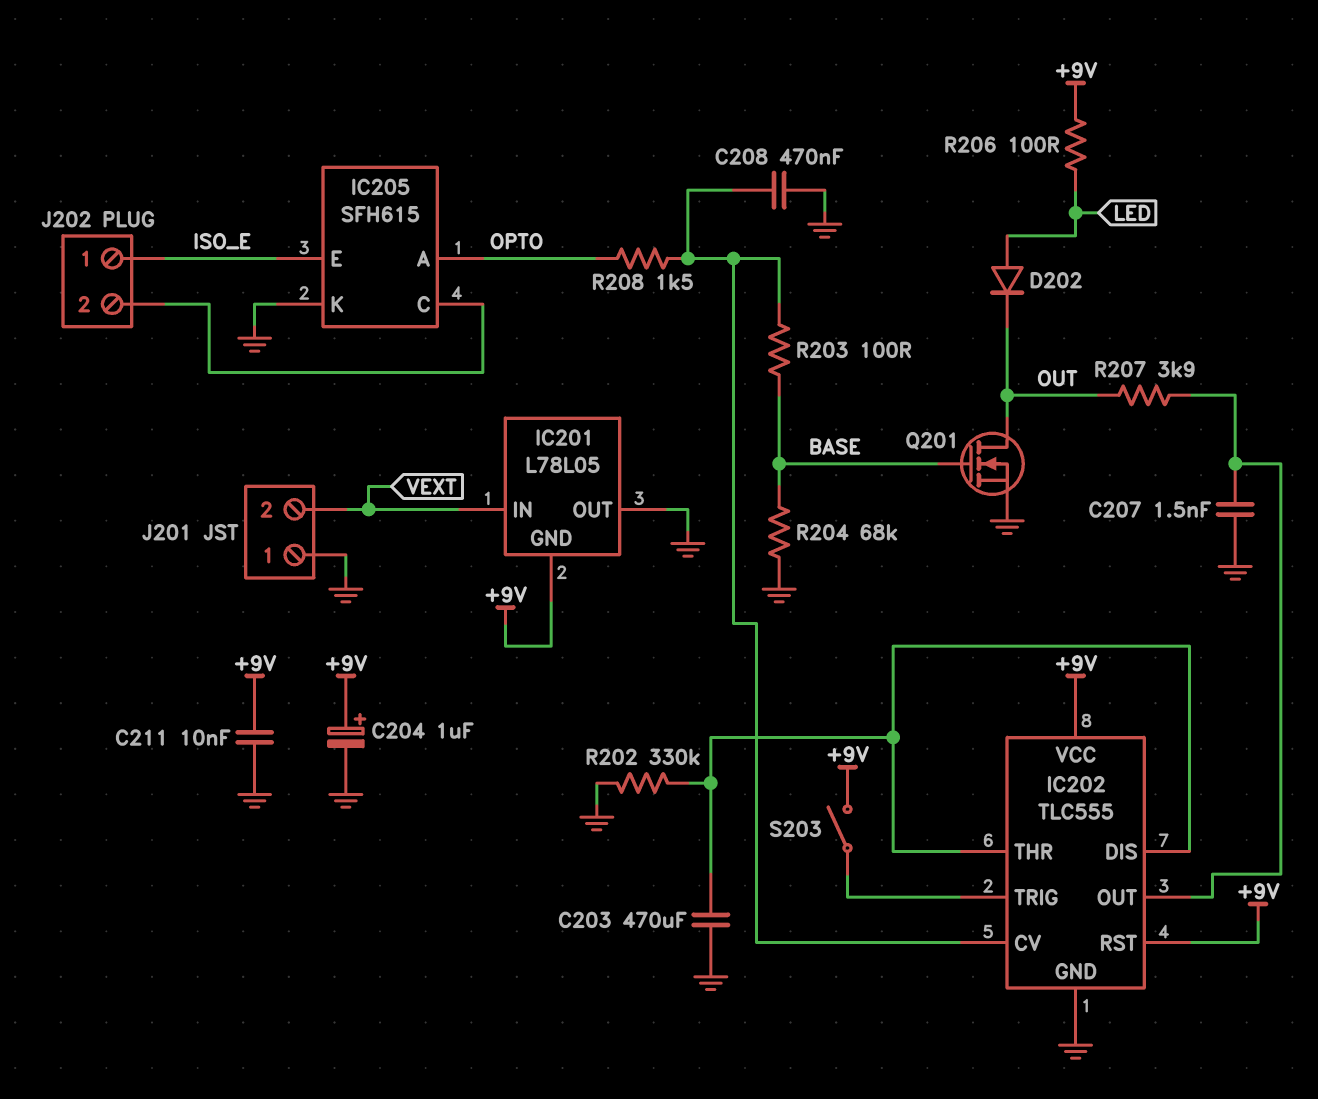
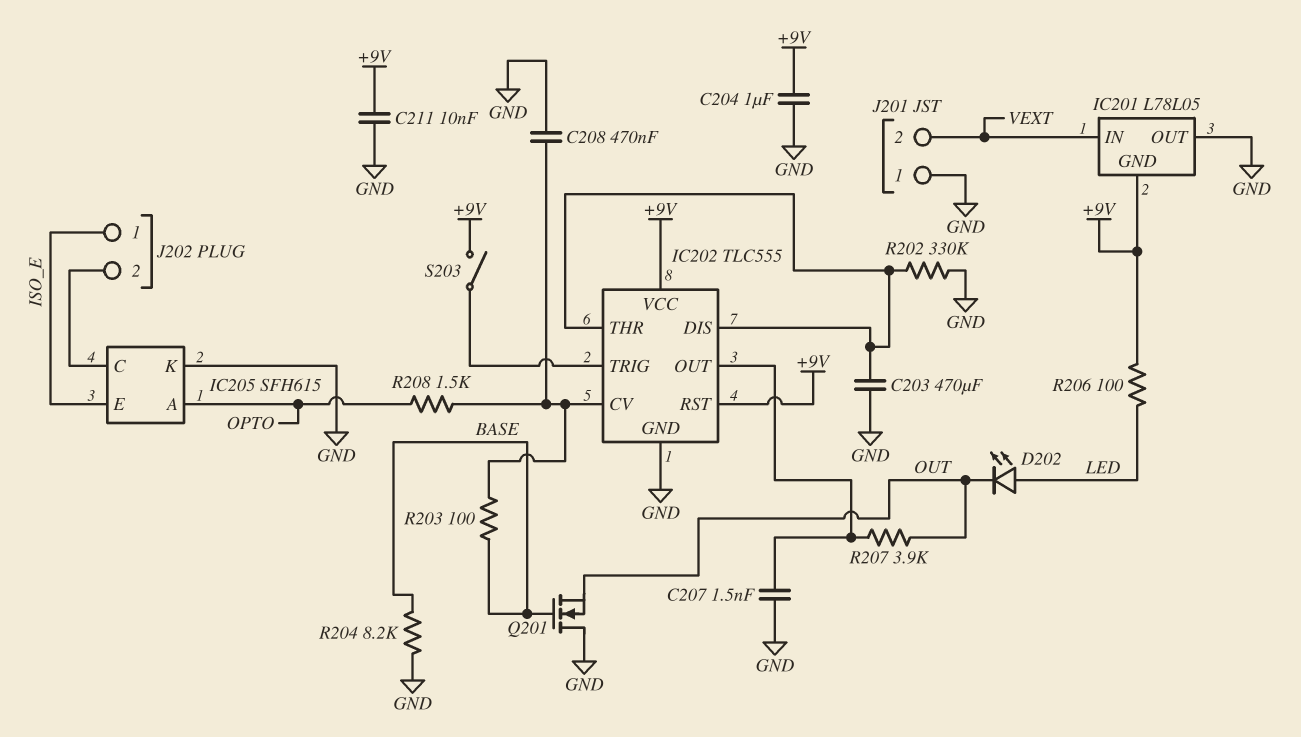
C204: 1uF (plus +9V, minus GND) -> 1uF (+9V, GND)
D202: diode (A LED, K OUT) -> LED (A LED, K OUT)
Q201: NMOS (G BASE, D OUT, S GND) -> NMOS (G BASE, D GND, S OUT)
R204: 68k (BASE, GND) -> 8.2k (BASE, GND)

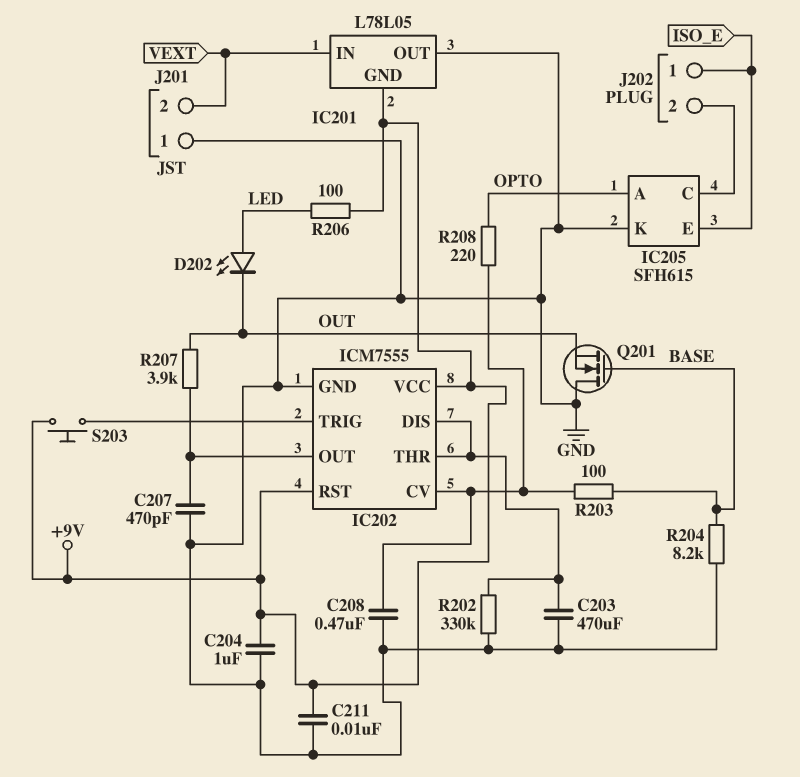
C207: 1.5nF (GND, IC202/OUT) -> 470pF (GND, IC202/OUT)
IC202: TLC555 -> ICM7555
R208: 1.5k (IC202/CV, OPTO) -> 220 (IC202/CV, OPTO)
S203: switch (+9V, IC202/TRIG) -> button (+9V, IC202/TRIG)

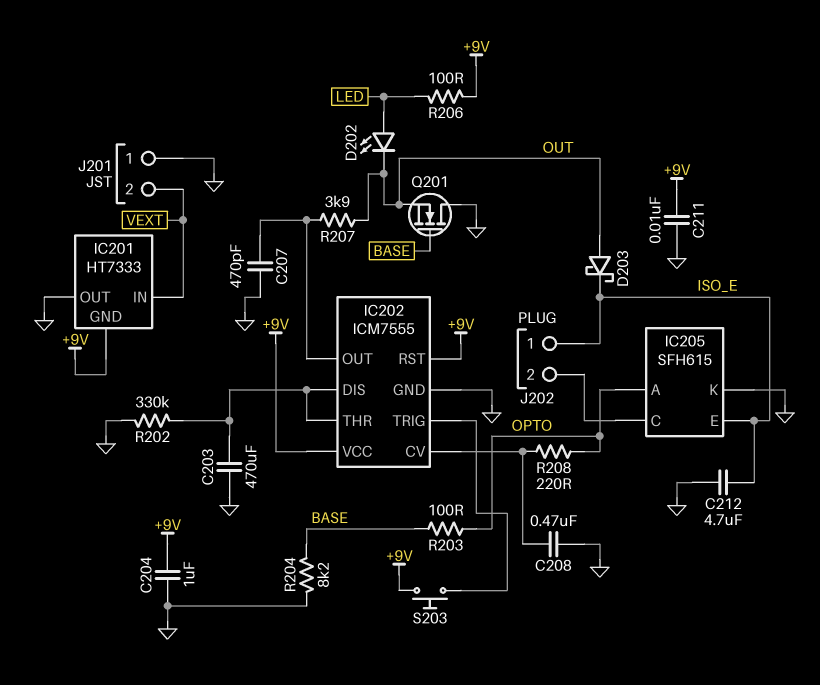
C212: none -> 4.7uF (GND, ISO_E)
D203: none -> schottky (A OUT, K ISO_E)
IC201: L78L05 -> HT7333
R203: 100 (BASE, IC202/CV) -> 100 (BASE, OPTO)

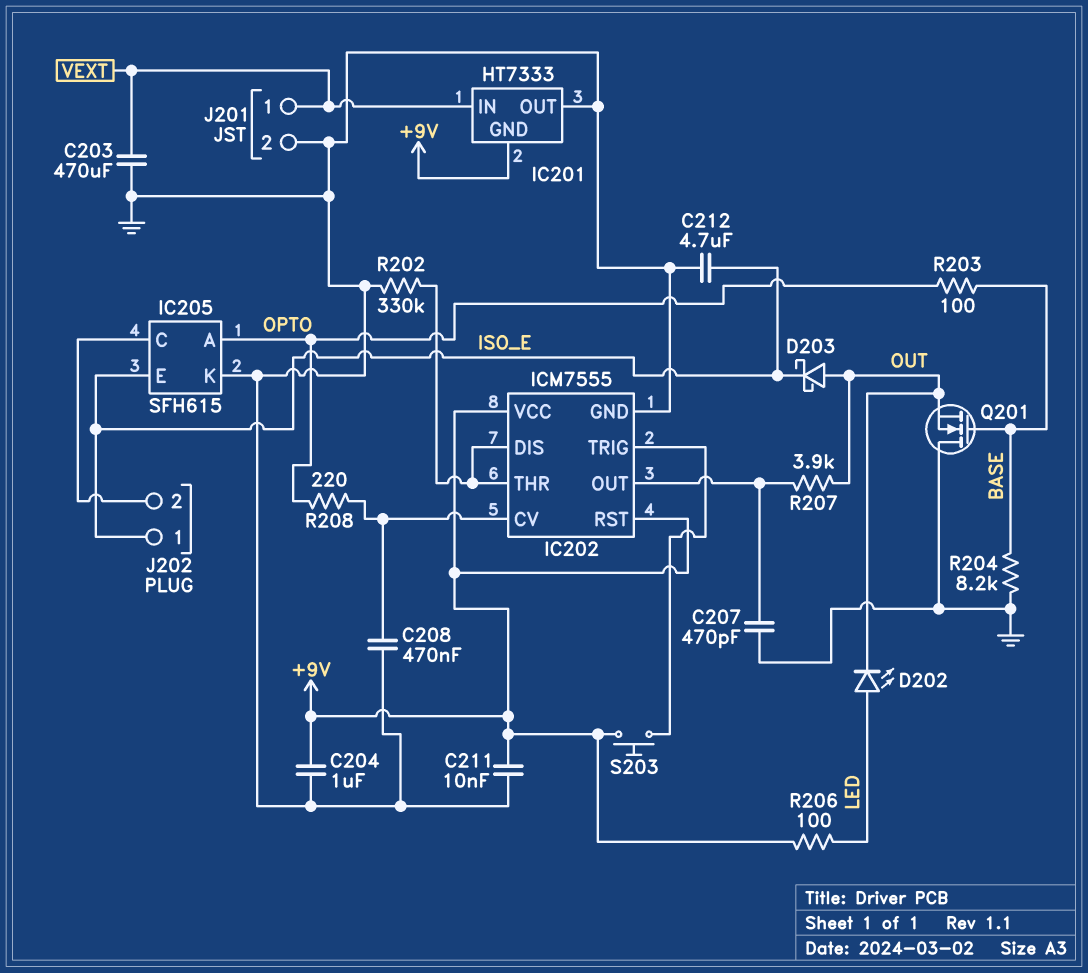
C203: 470uF (GND, IC202/DIS) -> 470uF (GND, VEXT)
J201 pin 1: GND -> VEXT
J201 pin 2: VEXT -> GND

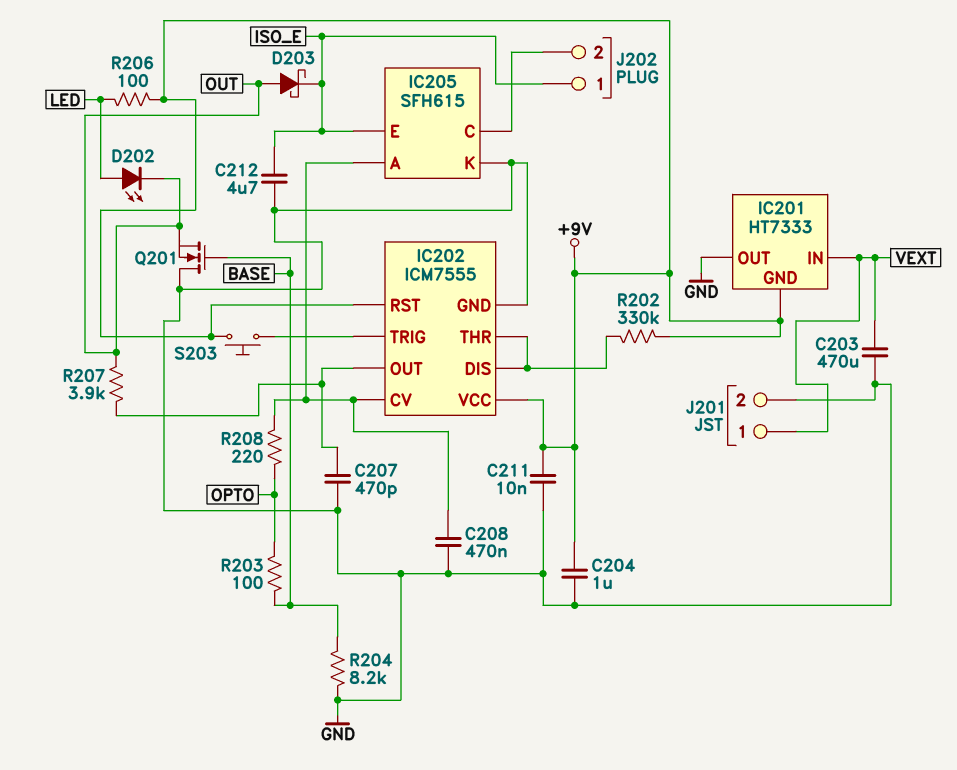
IC205 pin A: OPTO -> IC202/CV
R202: 330k (GND, IC202/DIS) -> 330k (+9V, IC202/DIS)

